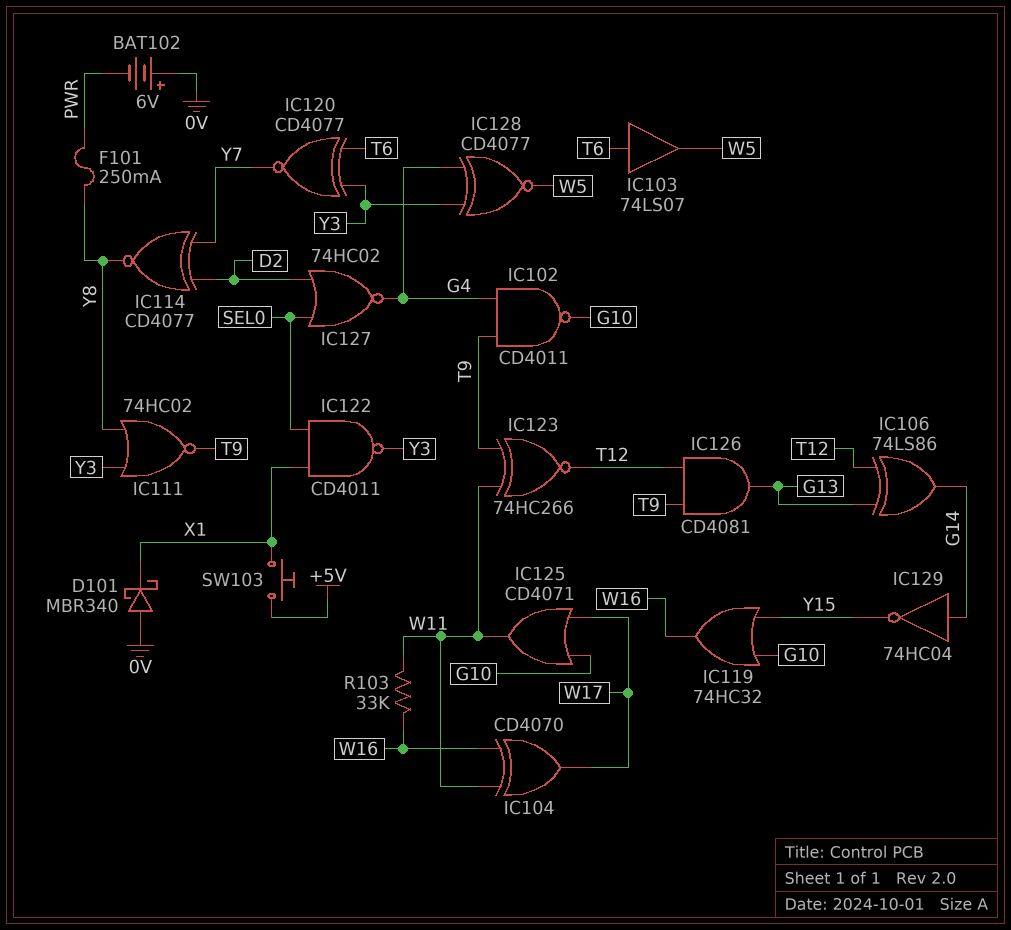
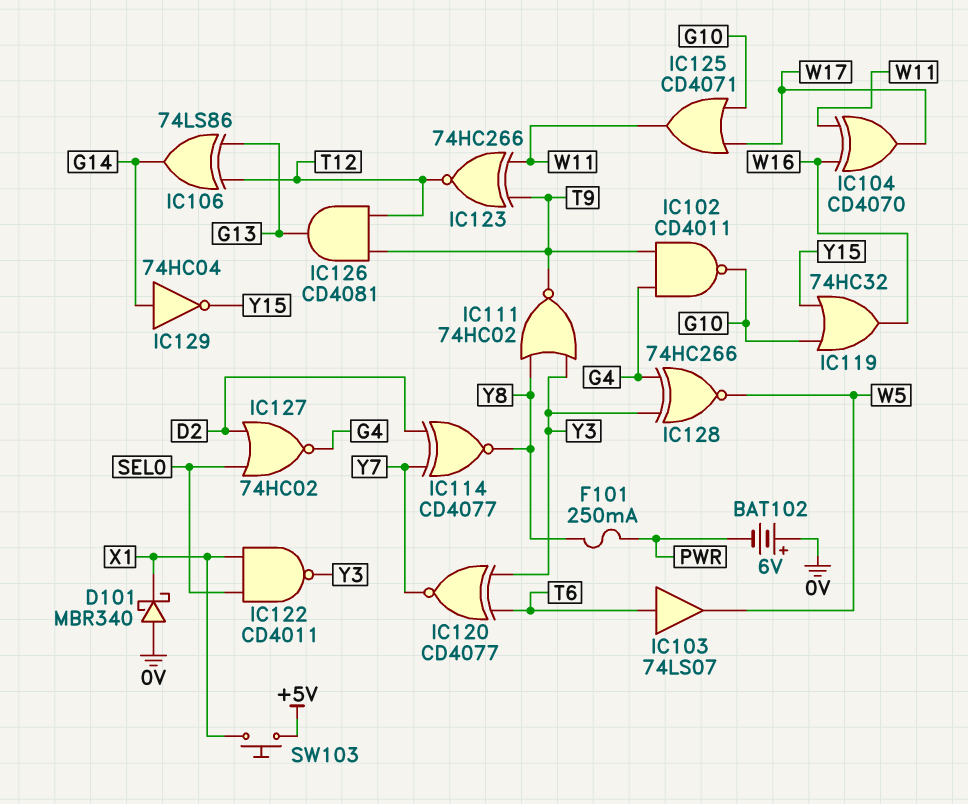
IC128: XNOR CD4077 (in G4, in Y3, out W5) -> XNOR 74HC266 (in G4, in Y3, out W5)
R103: 33k (W11, W16) -> none

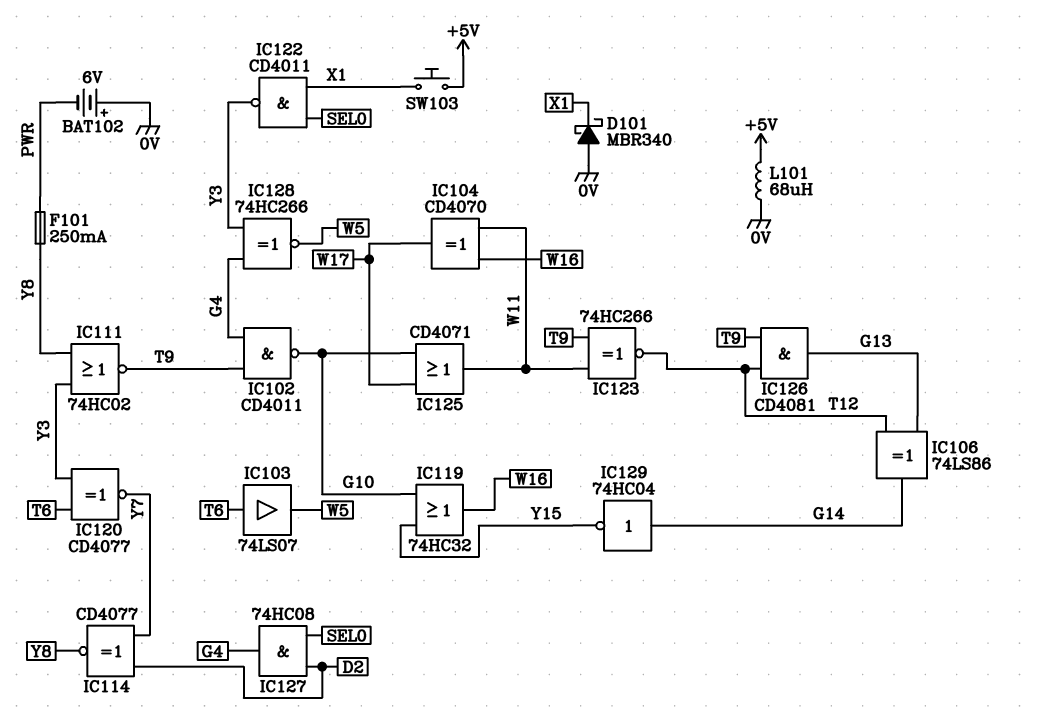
IC127: NOR 74HC02 (in D2, in SEL0, out G4) -> AND 74HC08 (in D2, in SEL0, out G4)
L101: none -> 68uH (+5V, 0V)

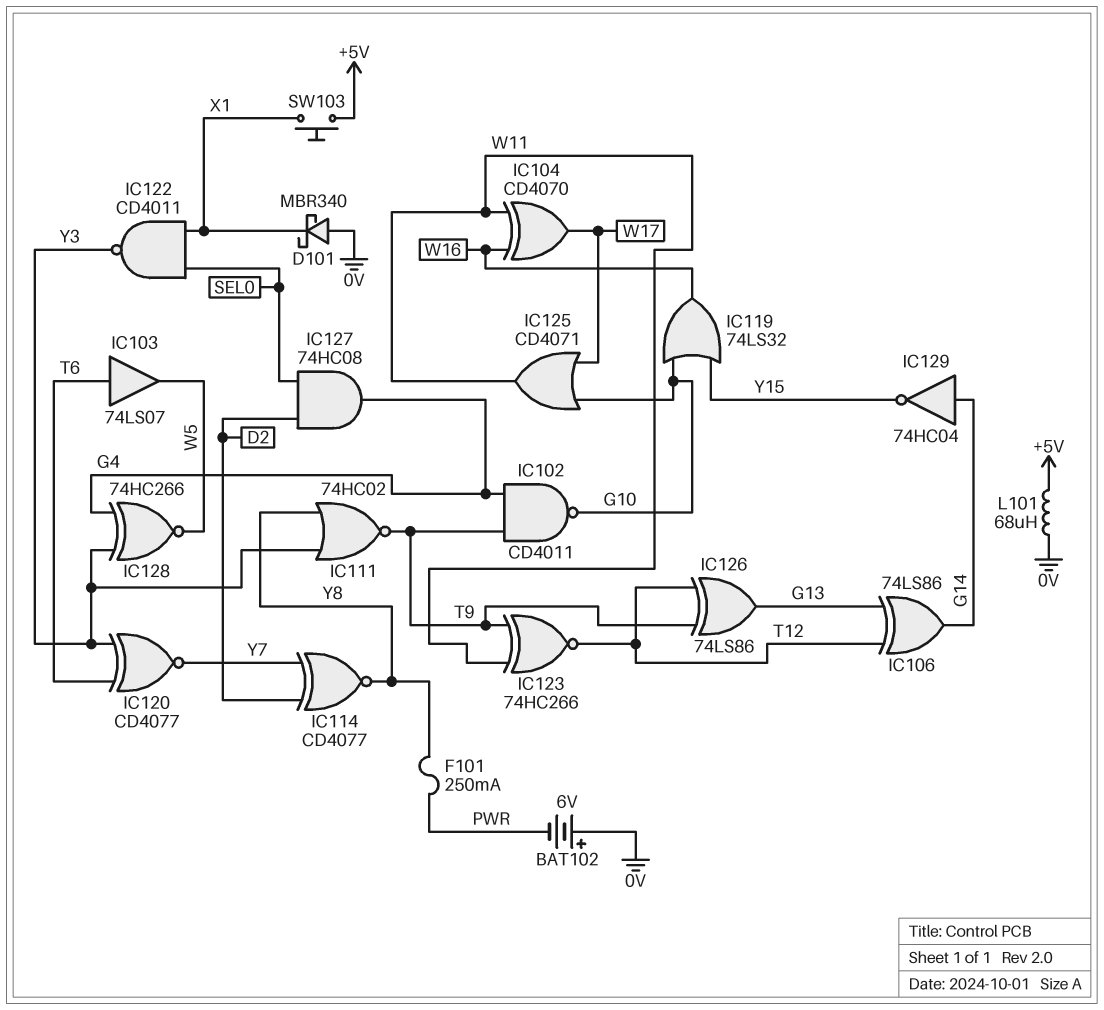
IC119: OR 74HC32 (in G10, in Y15, out W16) -> OR 74LS32 (in G10, in Y15, out W16)
IC126: AND CD4081 (in T9, in T12, out G13) -> XOR 74LS86 (in T9, in T12, out G13)

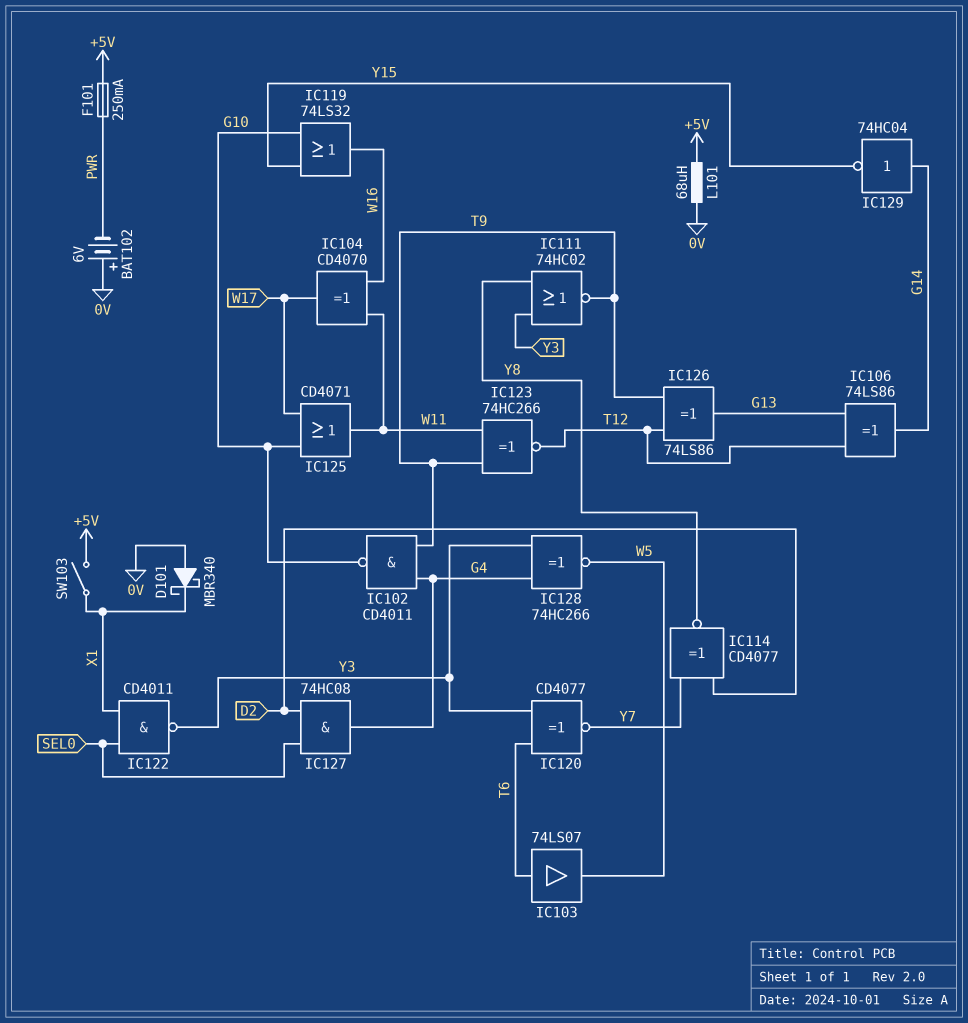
F101: 250mA (PWR, Y8) -> 250mA (+5V, PWR)
SW103: button (+5V, X1) -> switch (+5V, X1)

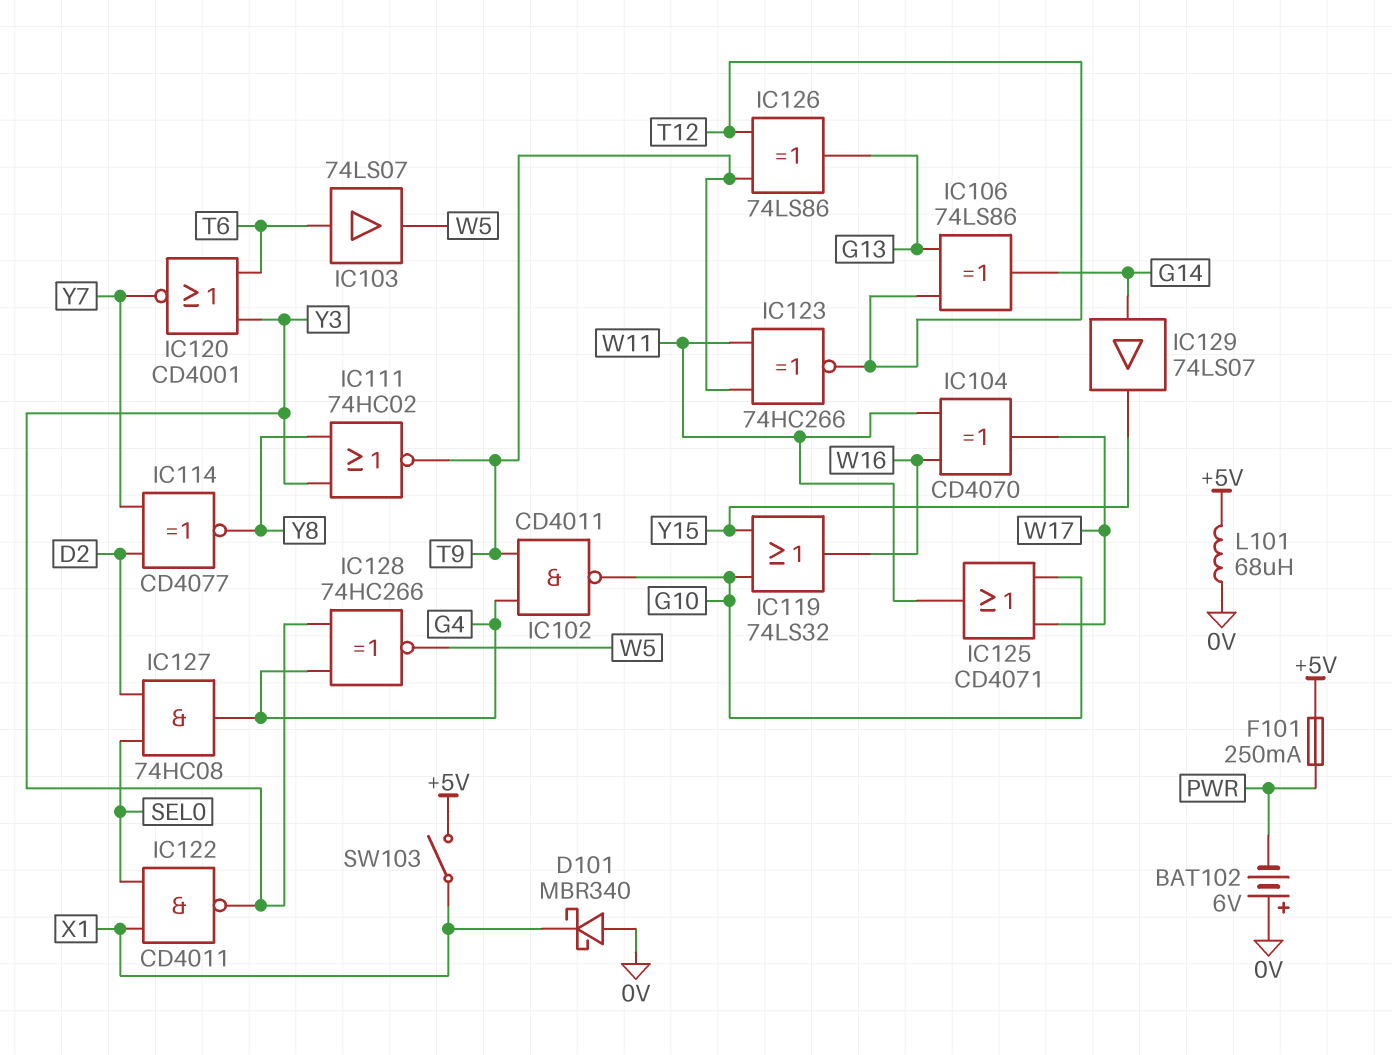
IC120: XNOR CD4077 (in T6, in Y3, out Y7) -> NOR CD4001 (in T6, in Y3, out Y7)
IC129: NOT 74HC04 (in G14, out Y15) -> buffer 74LS07 (in G14, out Y15)

